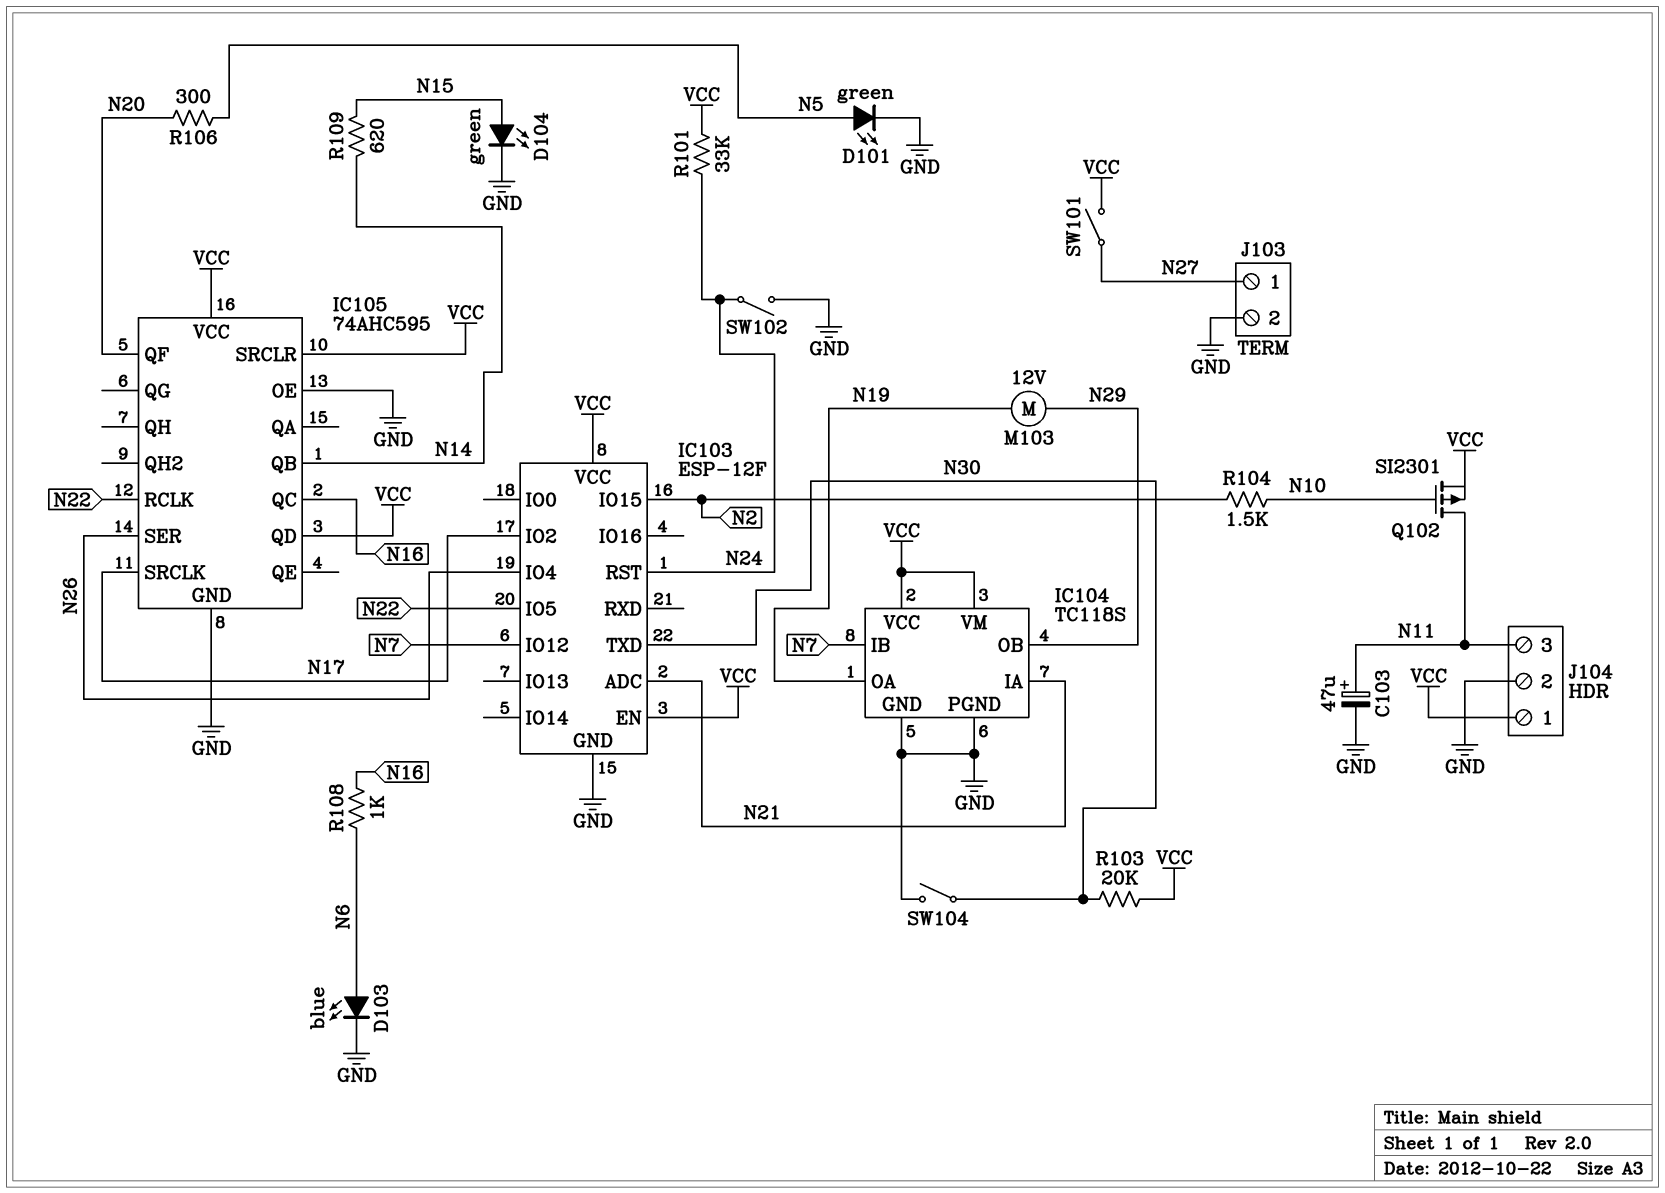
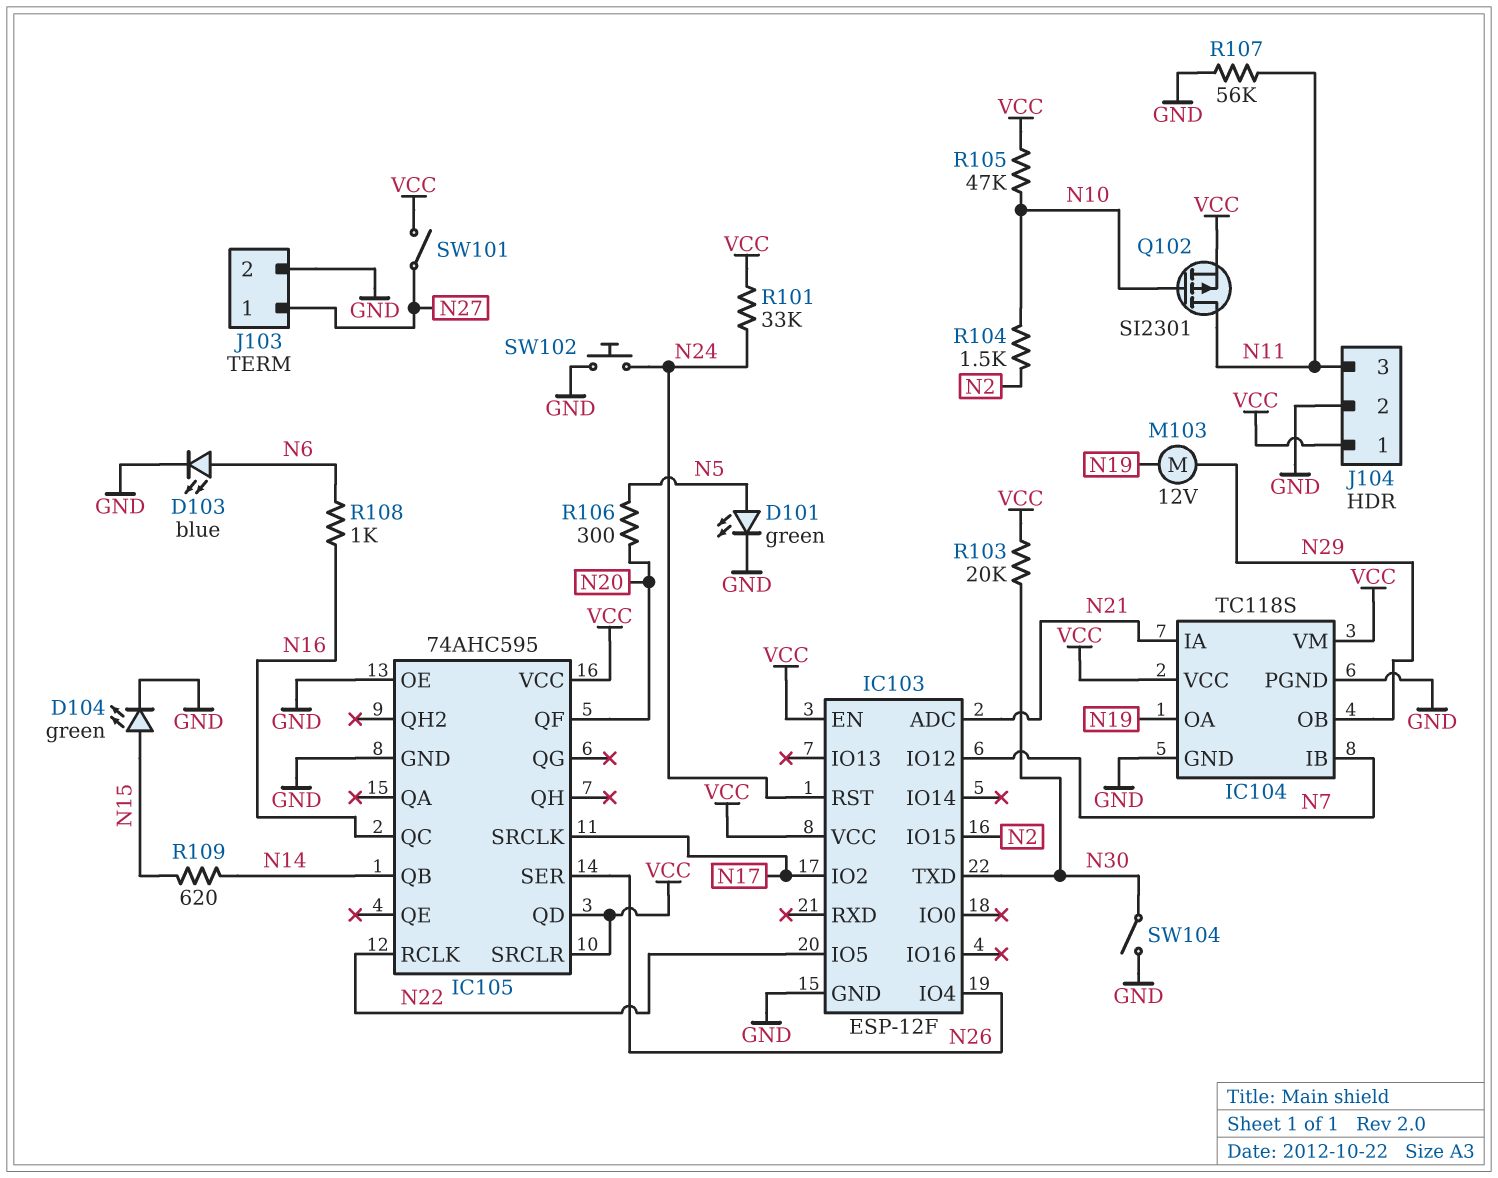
C103: 47uF (plus N11, minus GND) -> none
R105: none -> 47k (N10, VCC)
R107: none -> 56k (GND, N11)
SW102: switch (GND, N24) -> button (GND, N24)

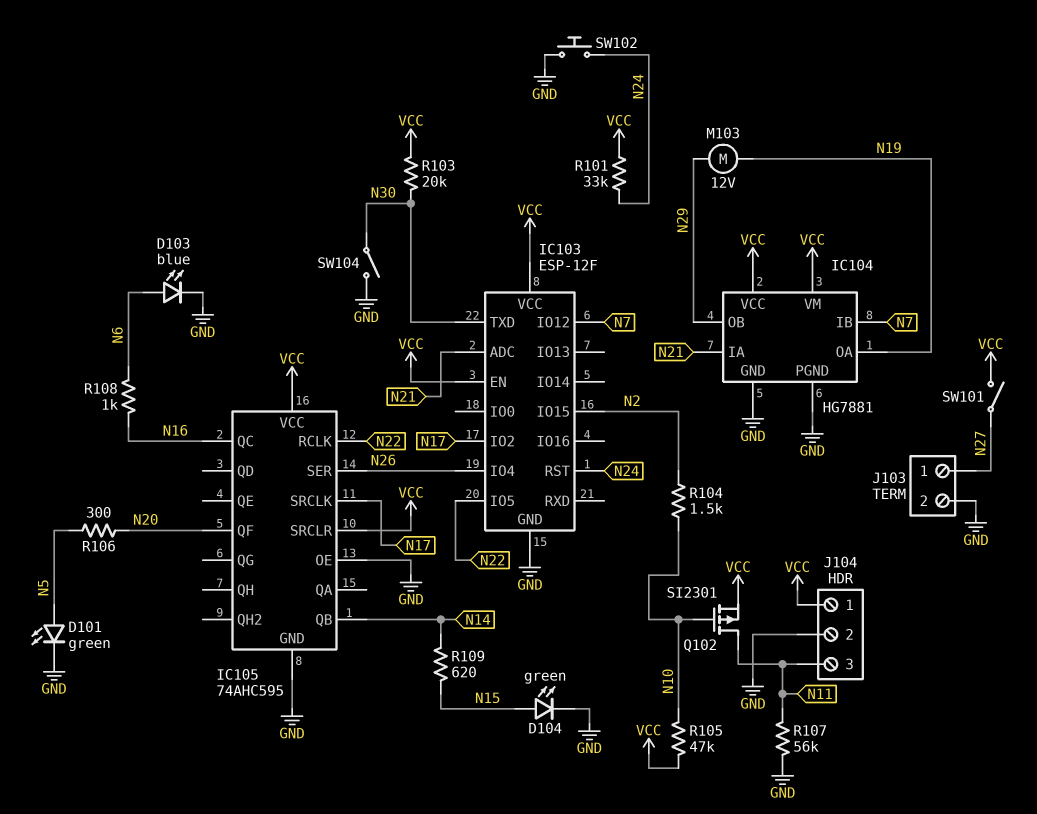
IC104: TC118S -> HG7881
IC105 pin QD: VCC -> none

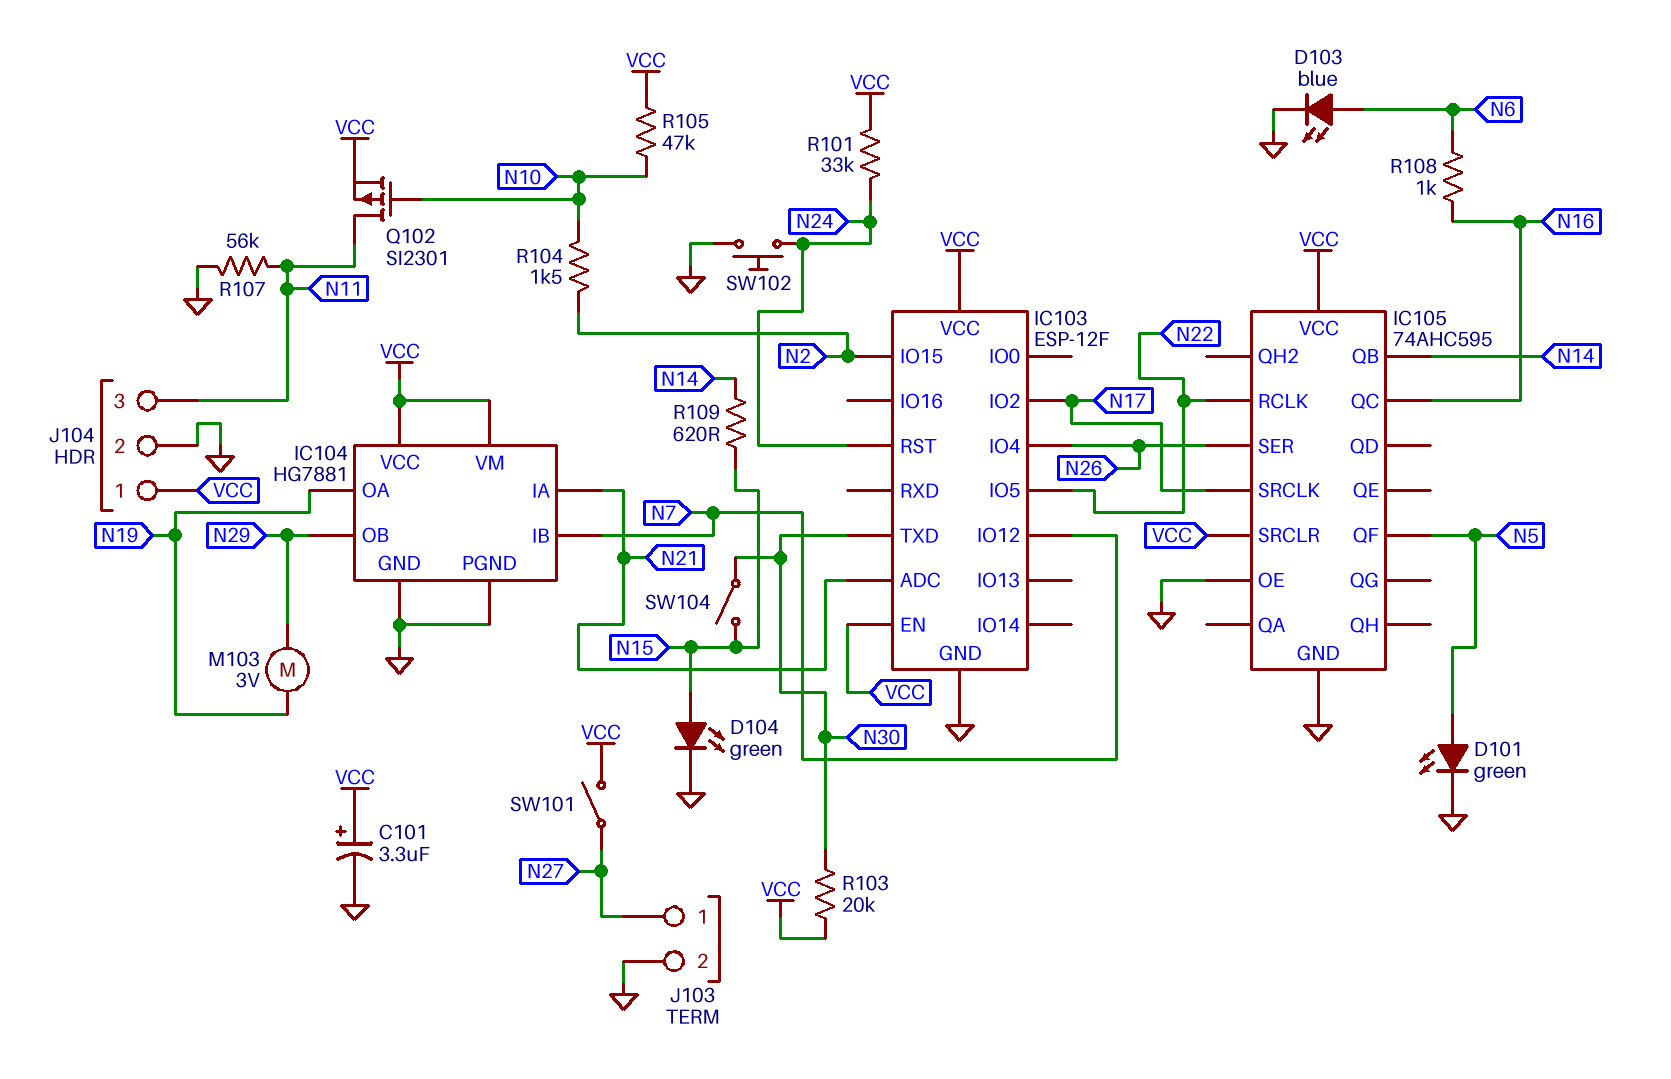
C101: none -> 3.3uF (plus VCC, minus GND)
IC105 pin QF: N20 -> N5
M103: motor 12V (N19, N29) -> motor 3V (N19, N29)
R106: 300 (N5, N20) -> none
SW104: switch (GND, N30) -> switch (N15, N30)

